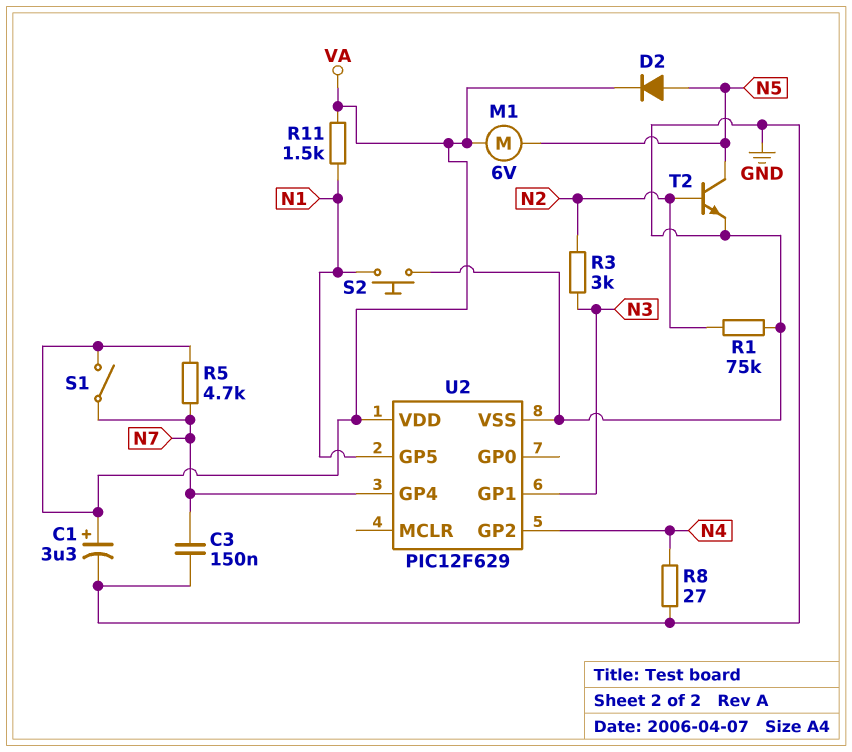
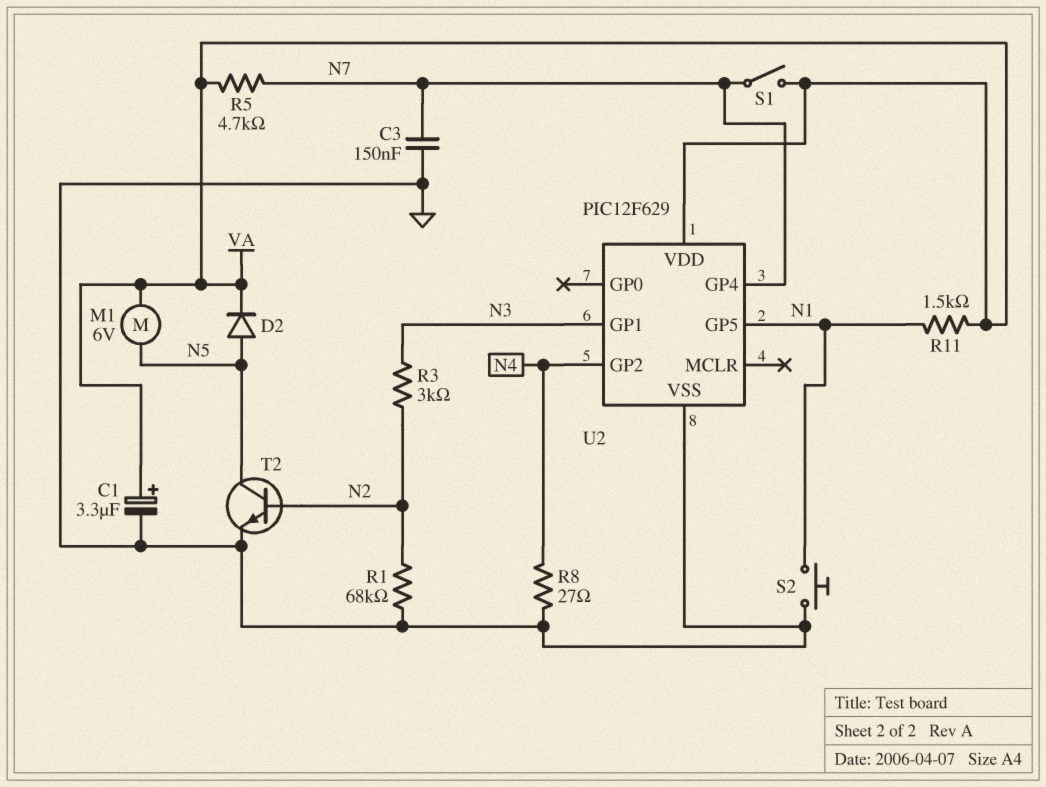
R1: 75k (GND, N2) -> 68k (GND, N2)

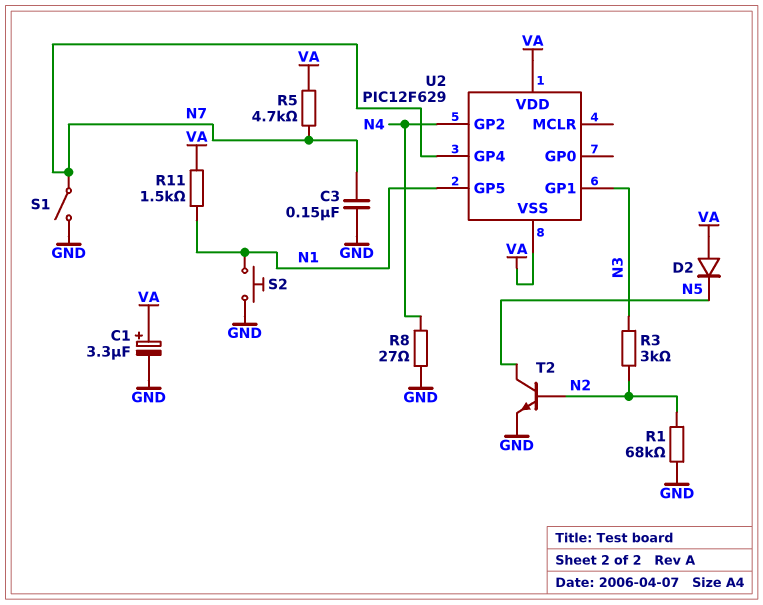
D2: diode (A N5, K VA) -> diode (A VA, K N5)
M1: motor 6V (N5, VA) -> none
S1: switch (N7, VA) -> switch (GND, N7)
U2 pin VSS: GND -> VA

